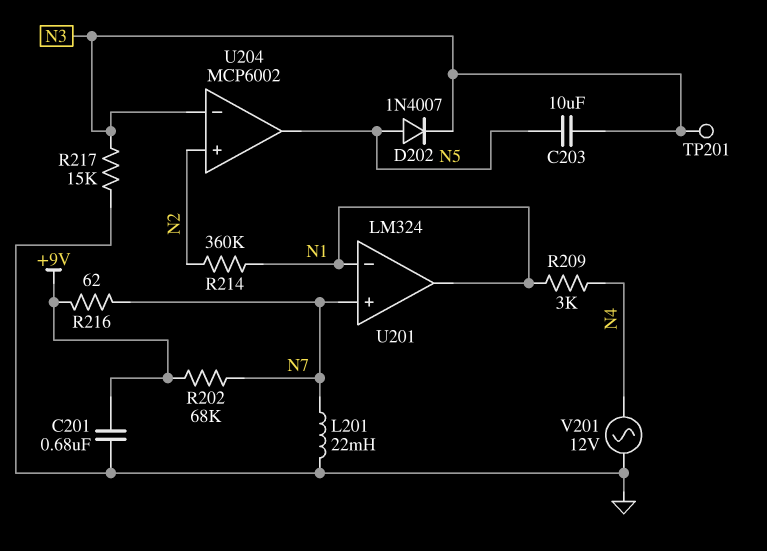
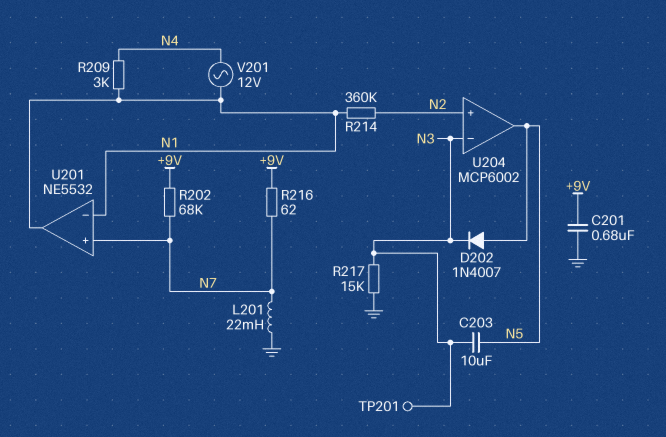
U201: LM324 -> NE5532
V201: AC 12V (GND, N4) -> AC 12V (N1, N4)

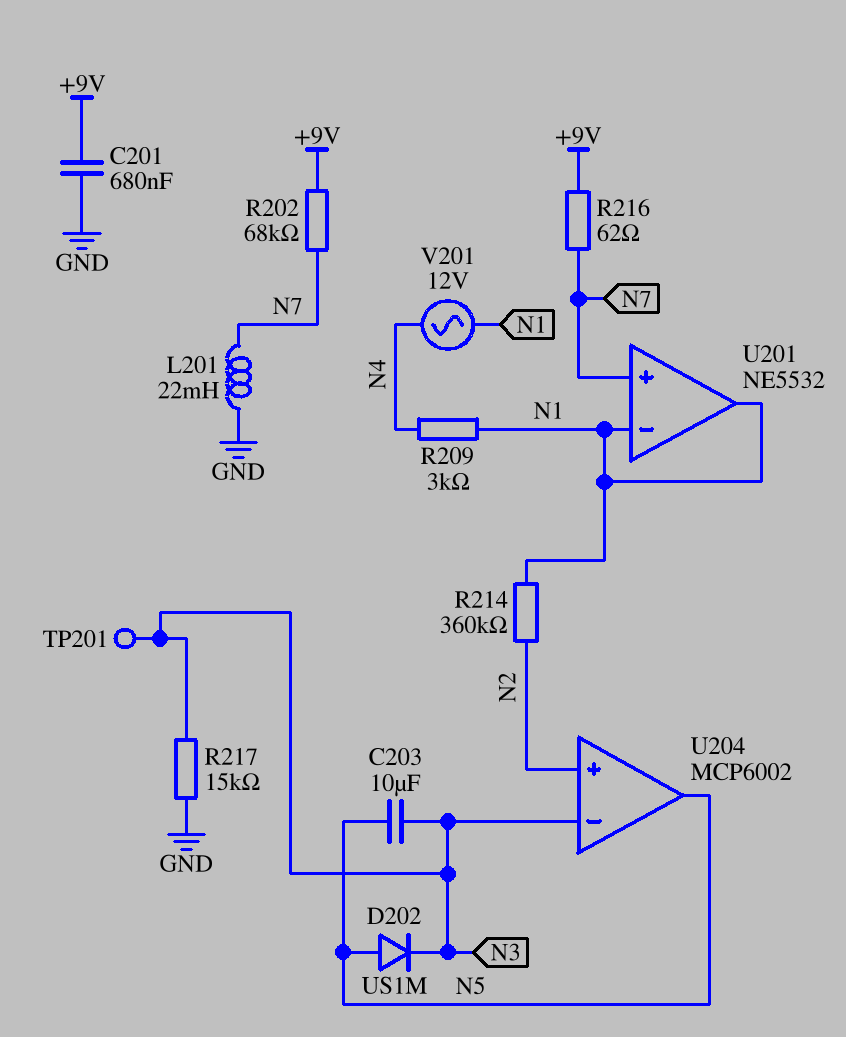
D202: diode 1N4007 (A N5, K N3) -> diode US1M (A N5, K N3)

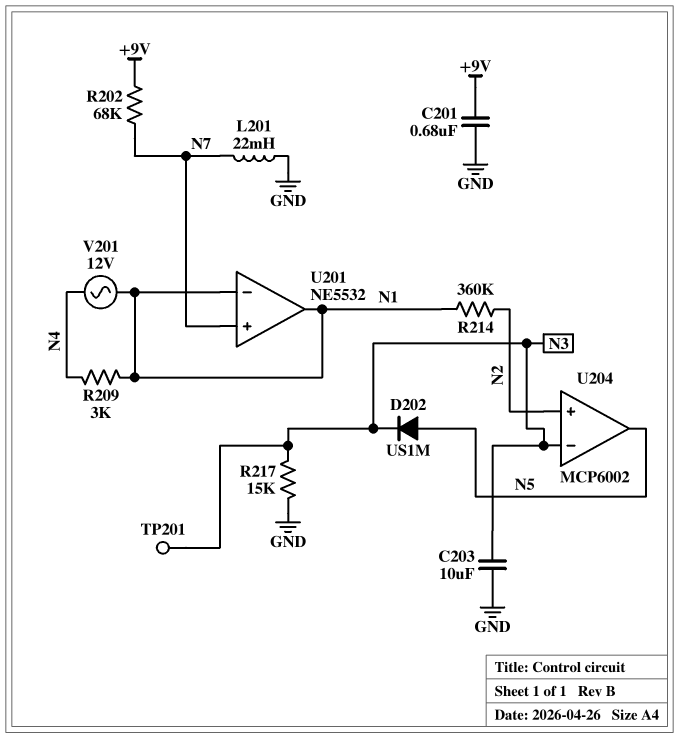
C203: 10uF (N3, N5) -> 10uF (GND, N3)
R216: 62 (+9V, N7) -> none

